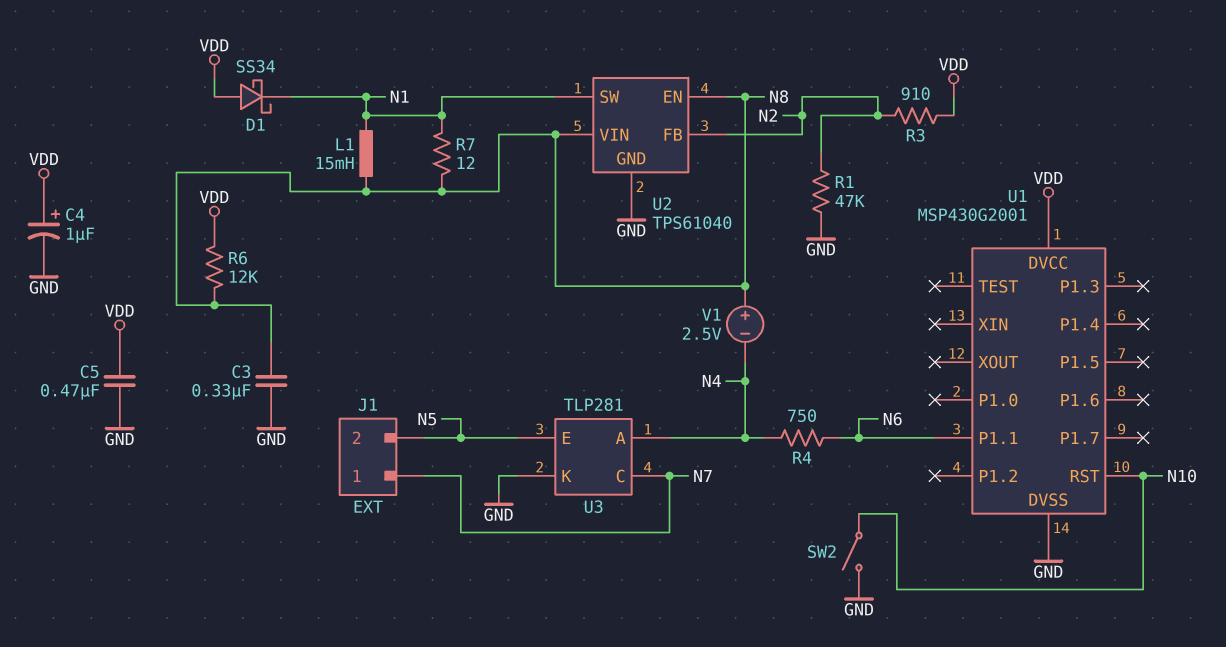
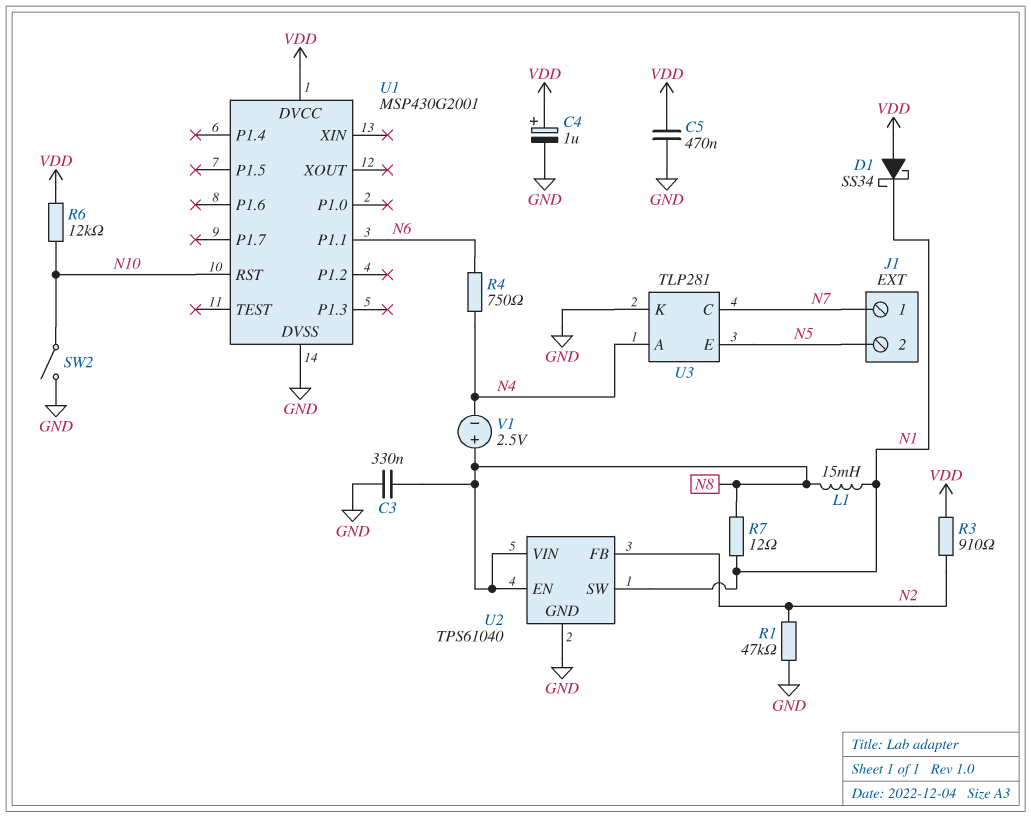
R6: 12k (N8, VDD) -> 12k (N10, VDD)

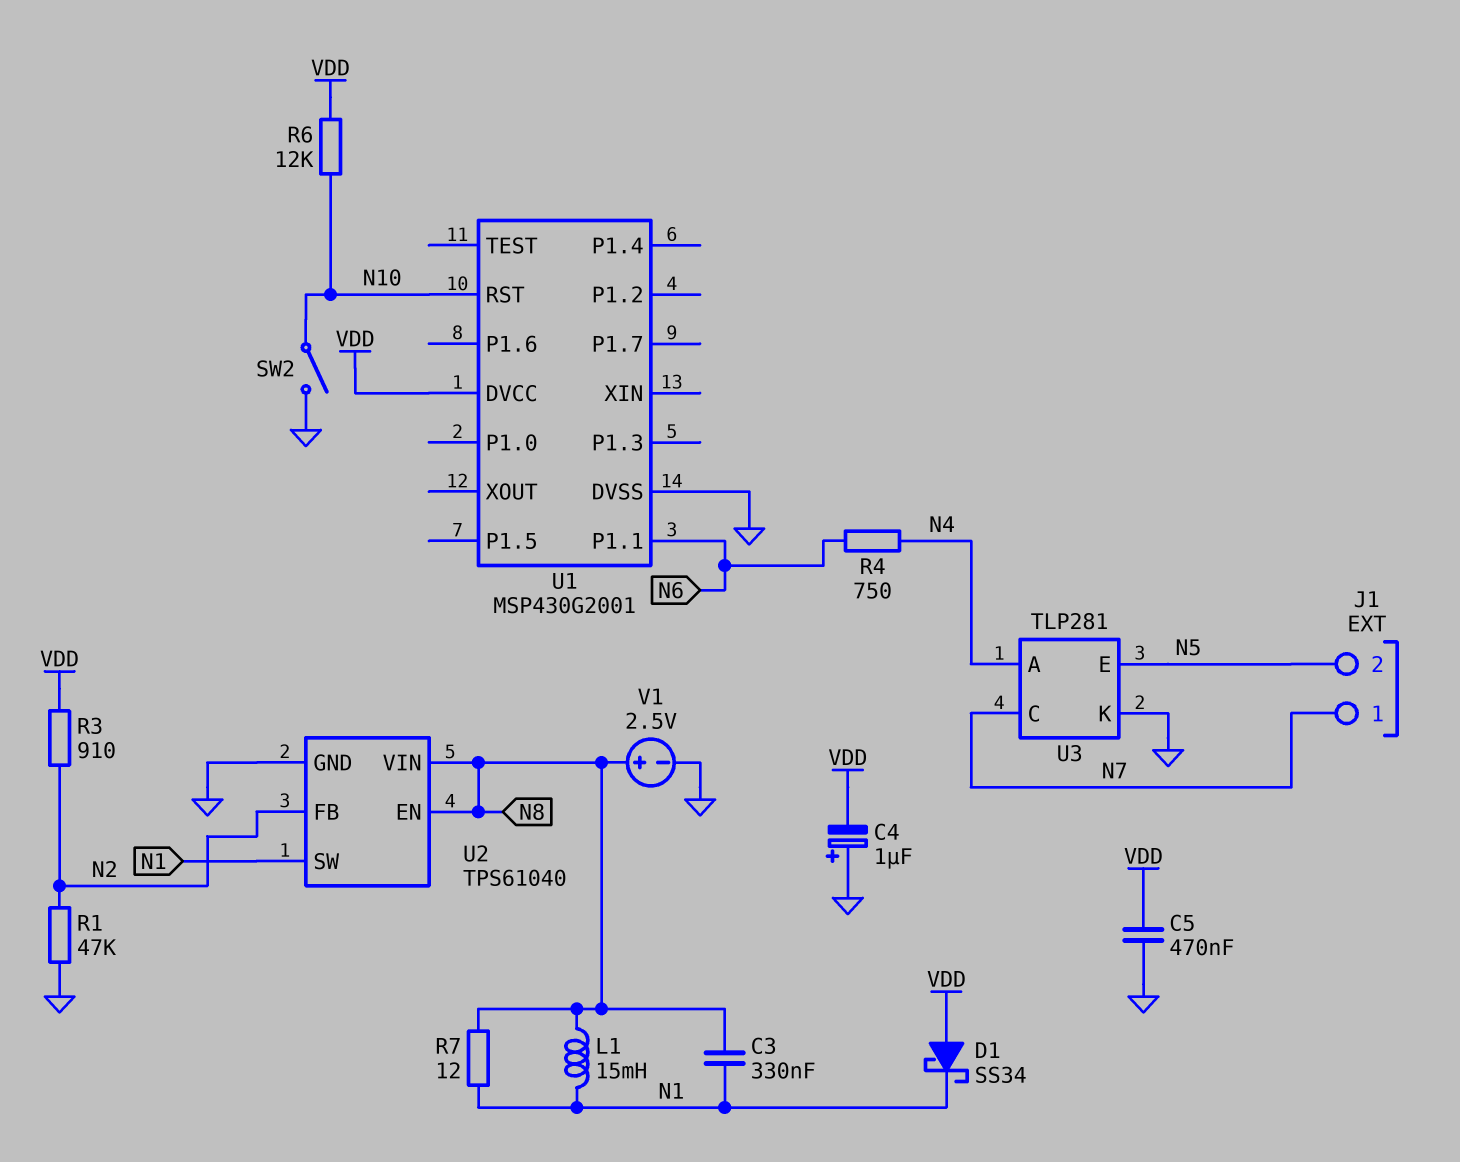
C3: 330nF (GND, N8) -> 330nF (N1, N8)
C4: 1uF (plus VDD, minus GND) -> 1uF (plus GND, minus VDD)
V1: 2.5V (plus N8, minus N4) -> 2.5V (plus N8, minus GND)

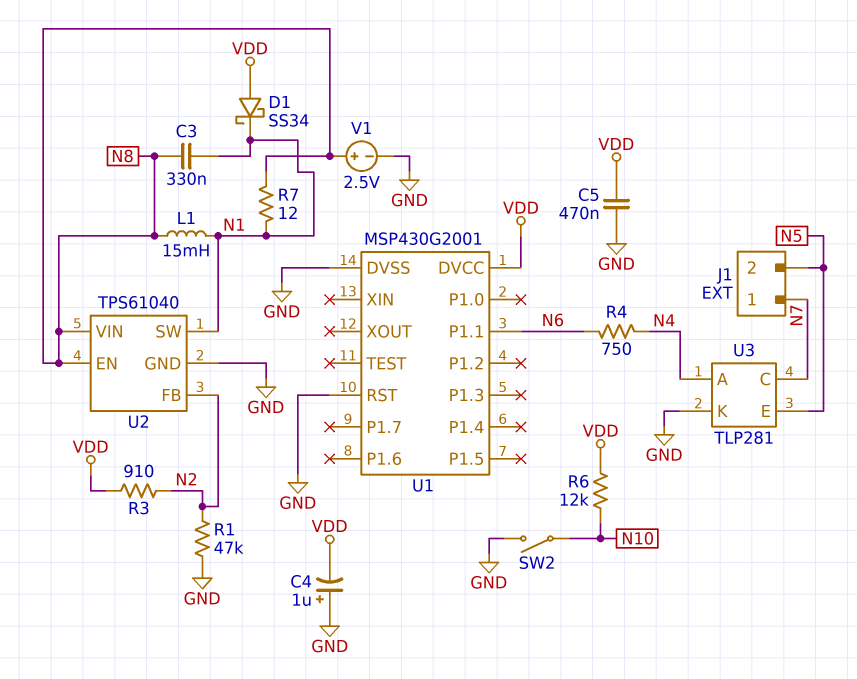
U1 pin RST: N10 -> GND

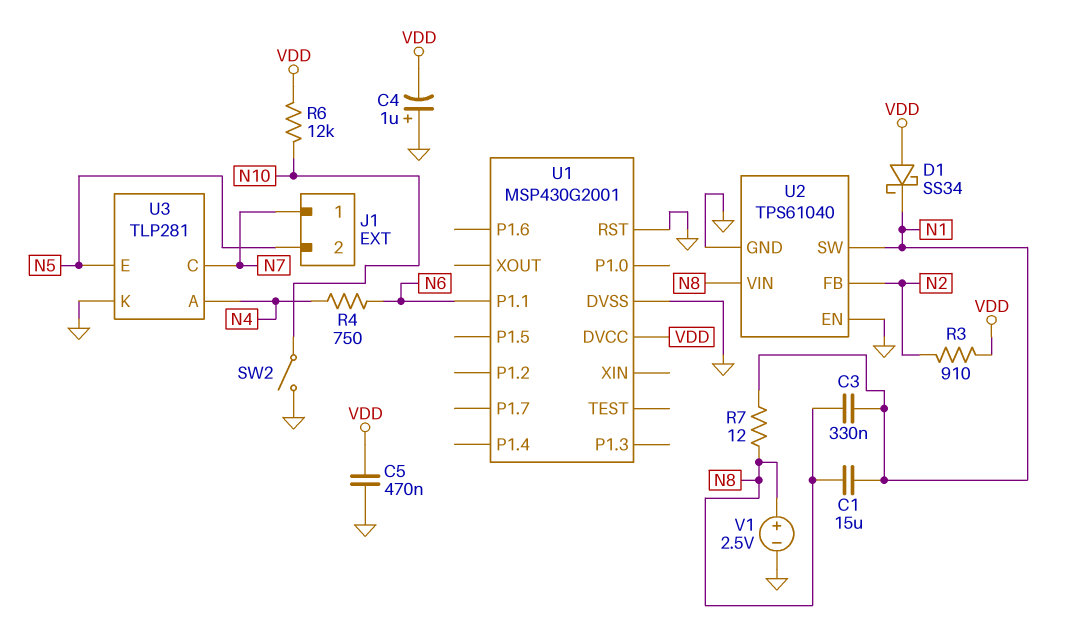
C1: none -> 15uF (N1, N8)
L1: 15mH (N1, N8) -> none
R1: 47k (GND, N2) -> none
U2 pin EN: N8 -> GND

